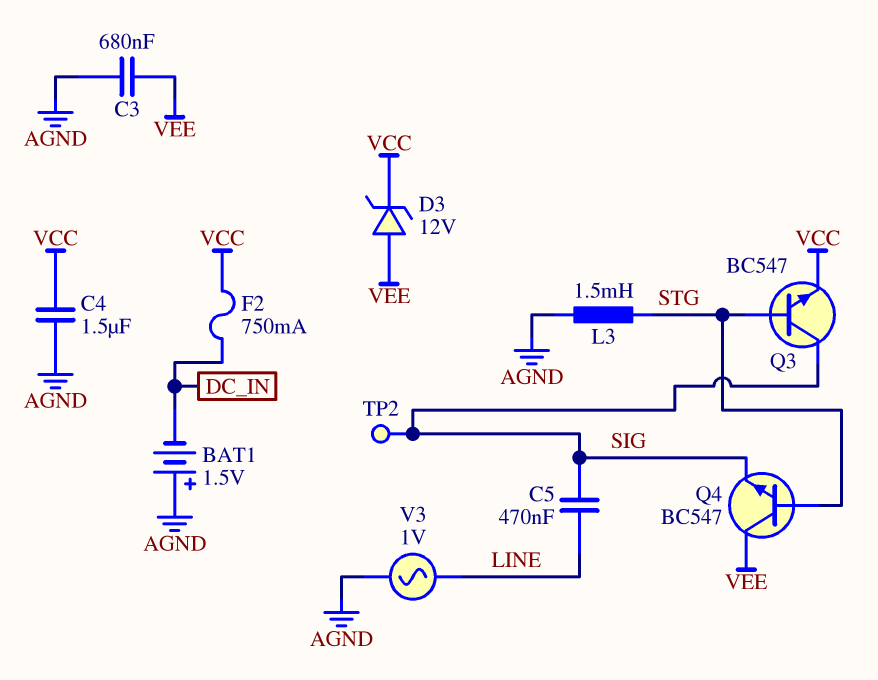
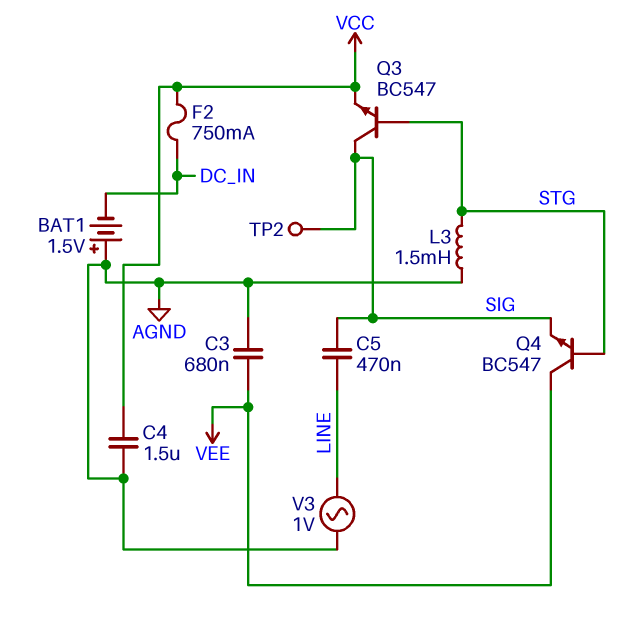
D3: zener 12V (A VEE, K VCC) -> none

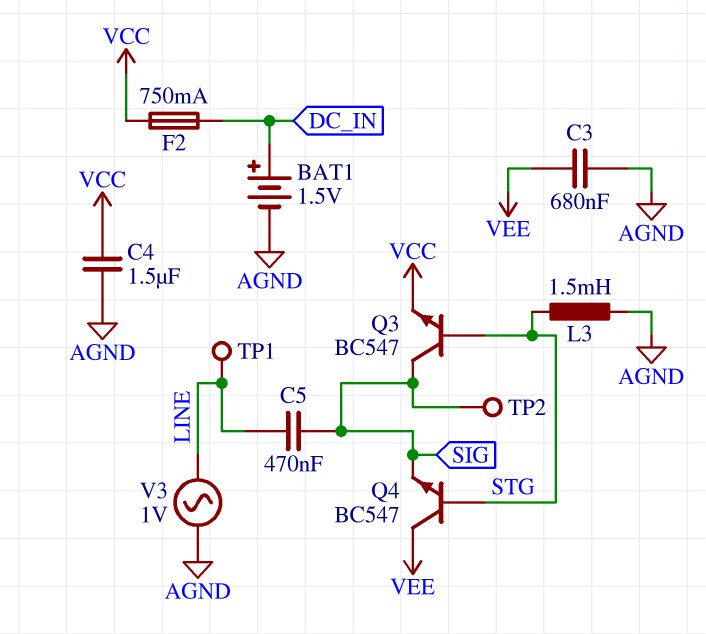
BAT1: 1.5V (plus AGND, minus DC_IN) -> 1.5V (plus DC_IN, minus AGND)
TP1: none -> test point (LINE)

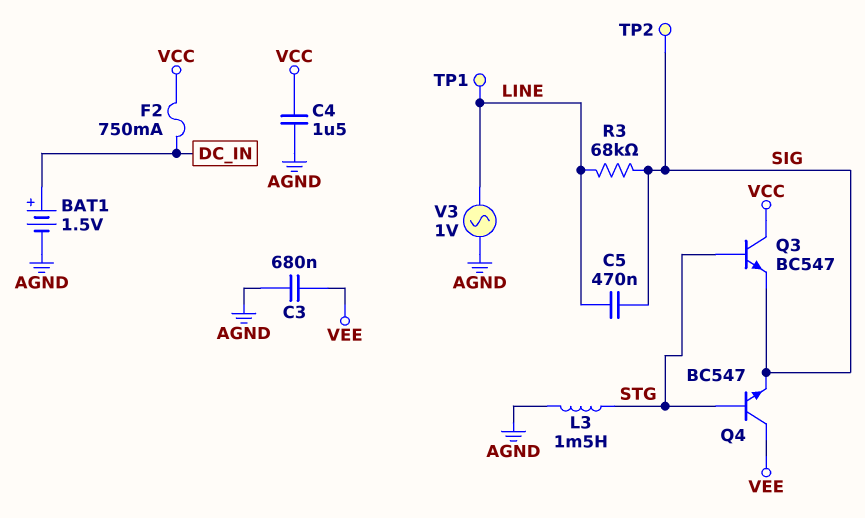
Q3: NPN BC547 (B STG, C SIG, E VCC) -> NPN BC547 (B STG, C VCC, E SIG)
R3: none -> 68k (LINE, SIG)

